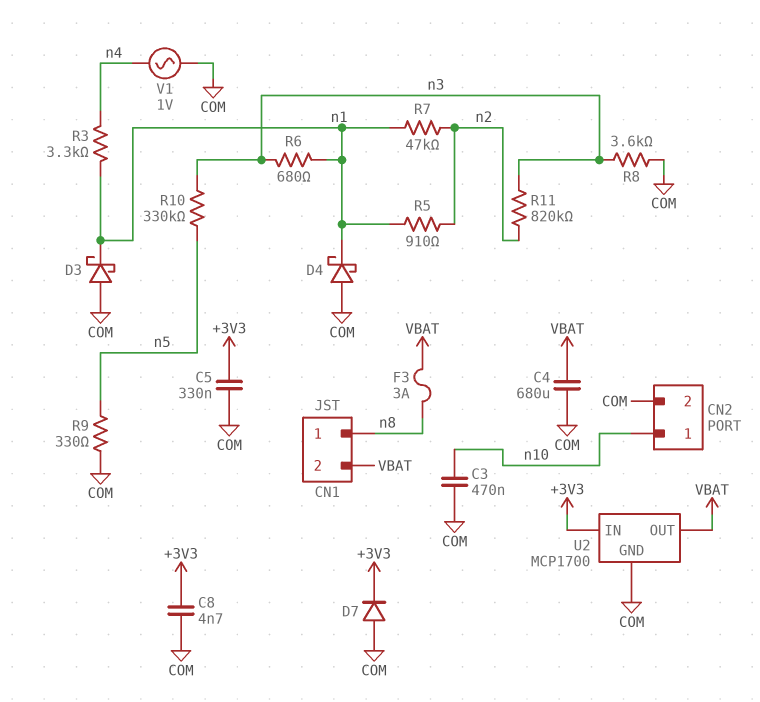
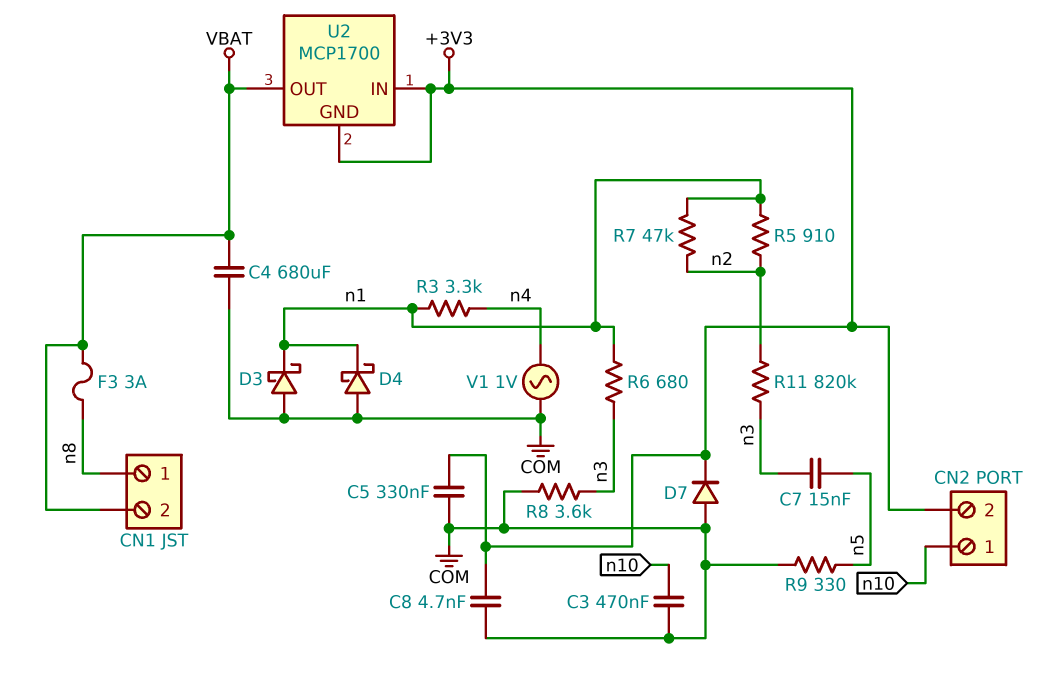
C7: none -> 15nF (n3, n5)
CN2 pin 2: COM -> +3V3
R10: 330k (n3, n5) -> none
U2 pin GND: COM -> +3V3

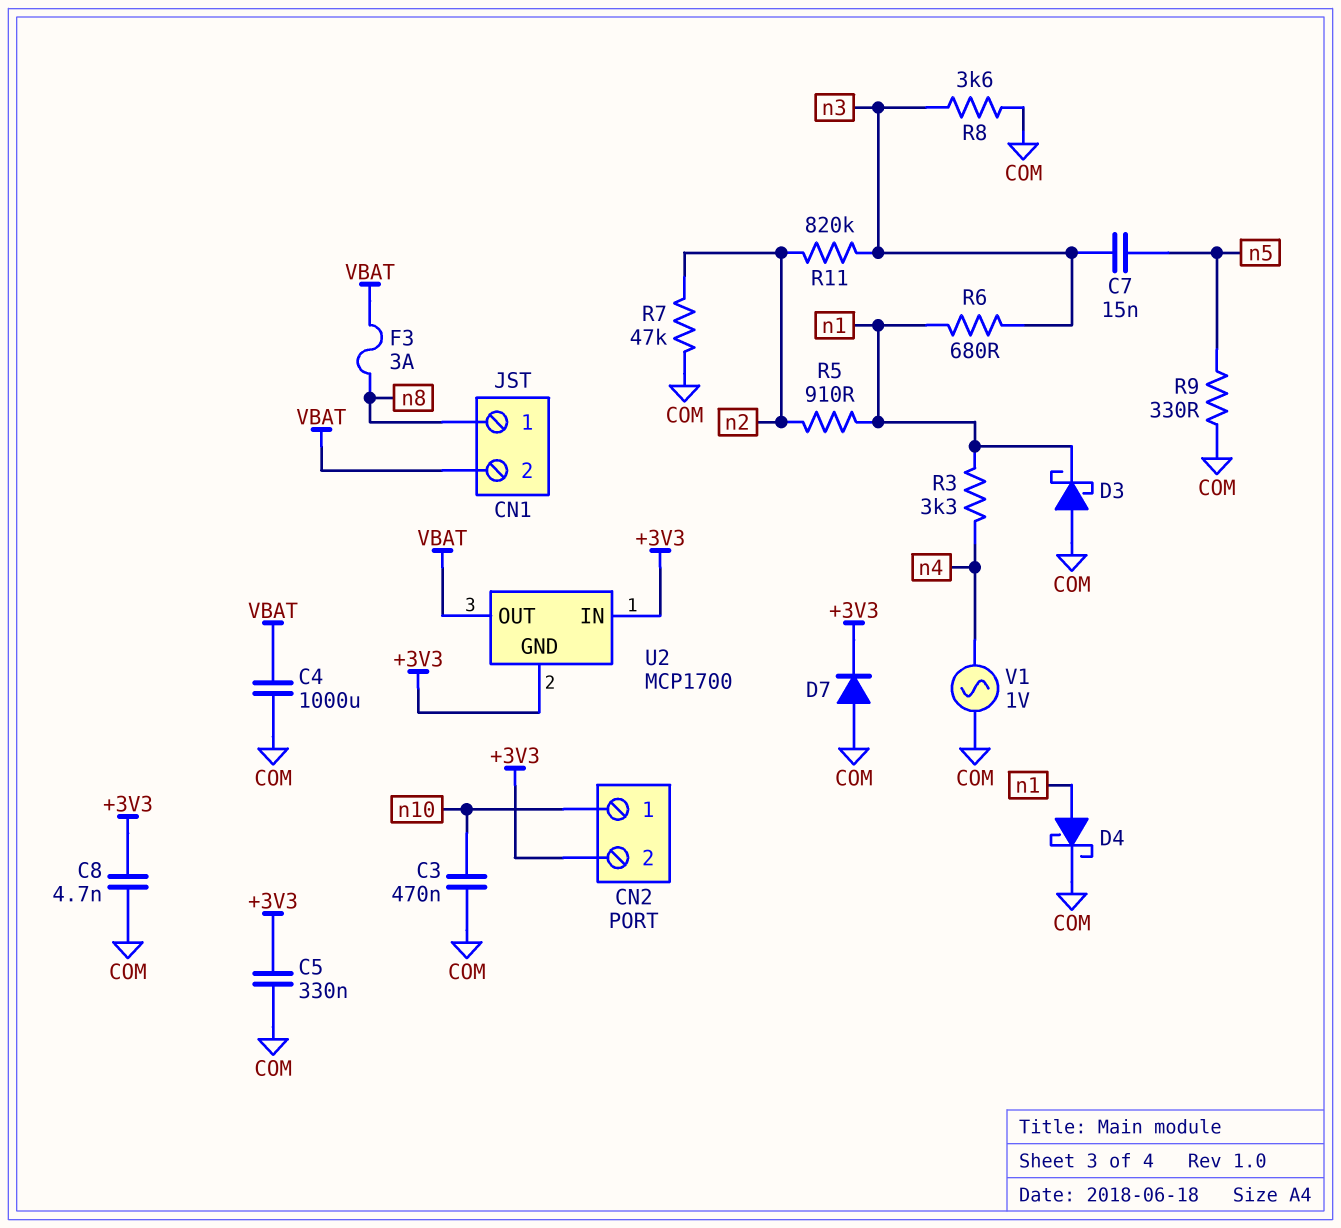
C4: 680uF (COM, VBAT) -> 1000uF (COM, VBAT)
D4: schottky (A COM, K n1) -> schottky (A n1, K COM)
R7: 47k (n1, n2) -> 47k (COM, n2)

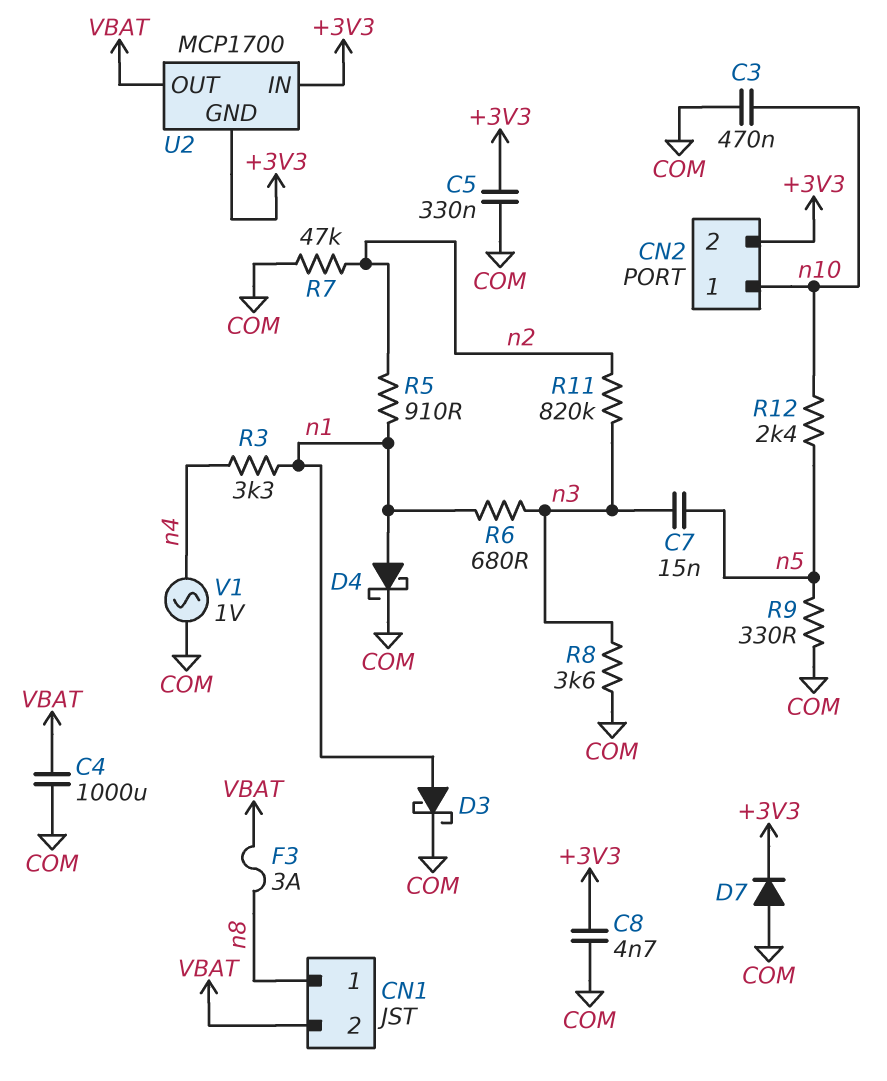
D3: schottky (A COM, K n1) -> schottky (A n1, K COM)
R12: none -> 2.4k (n5, n10)

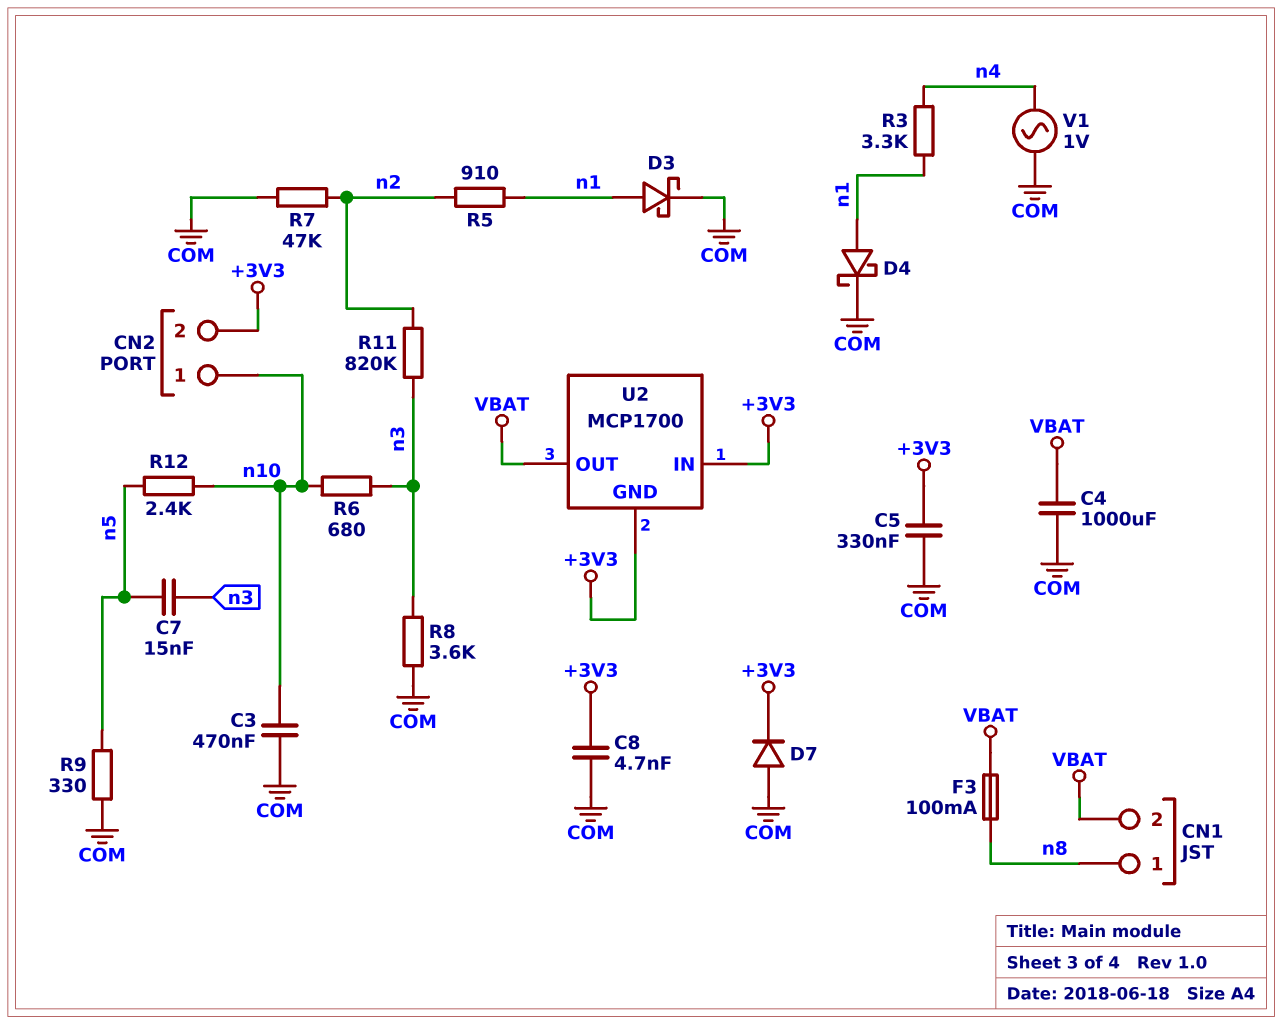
F3: 3A (VBAT, n8) -> 100mA (VBAT, n8)
R6: 680 (n1, n3) -> 680 (n3, n10)

